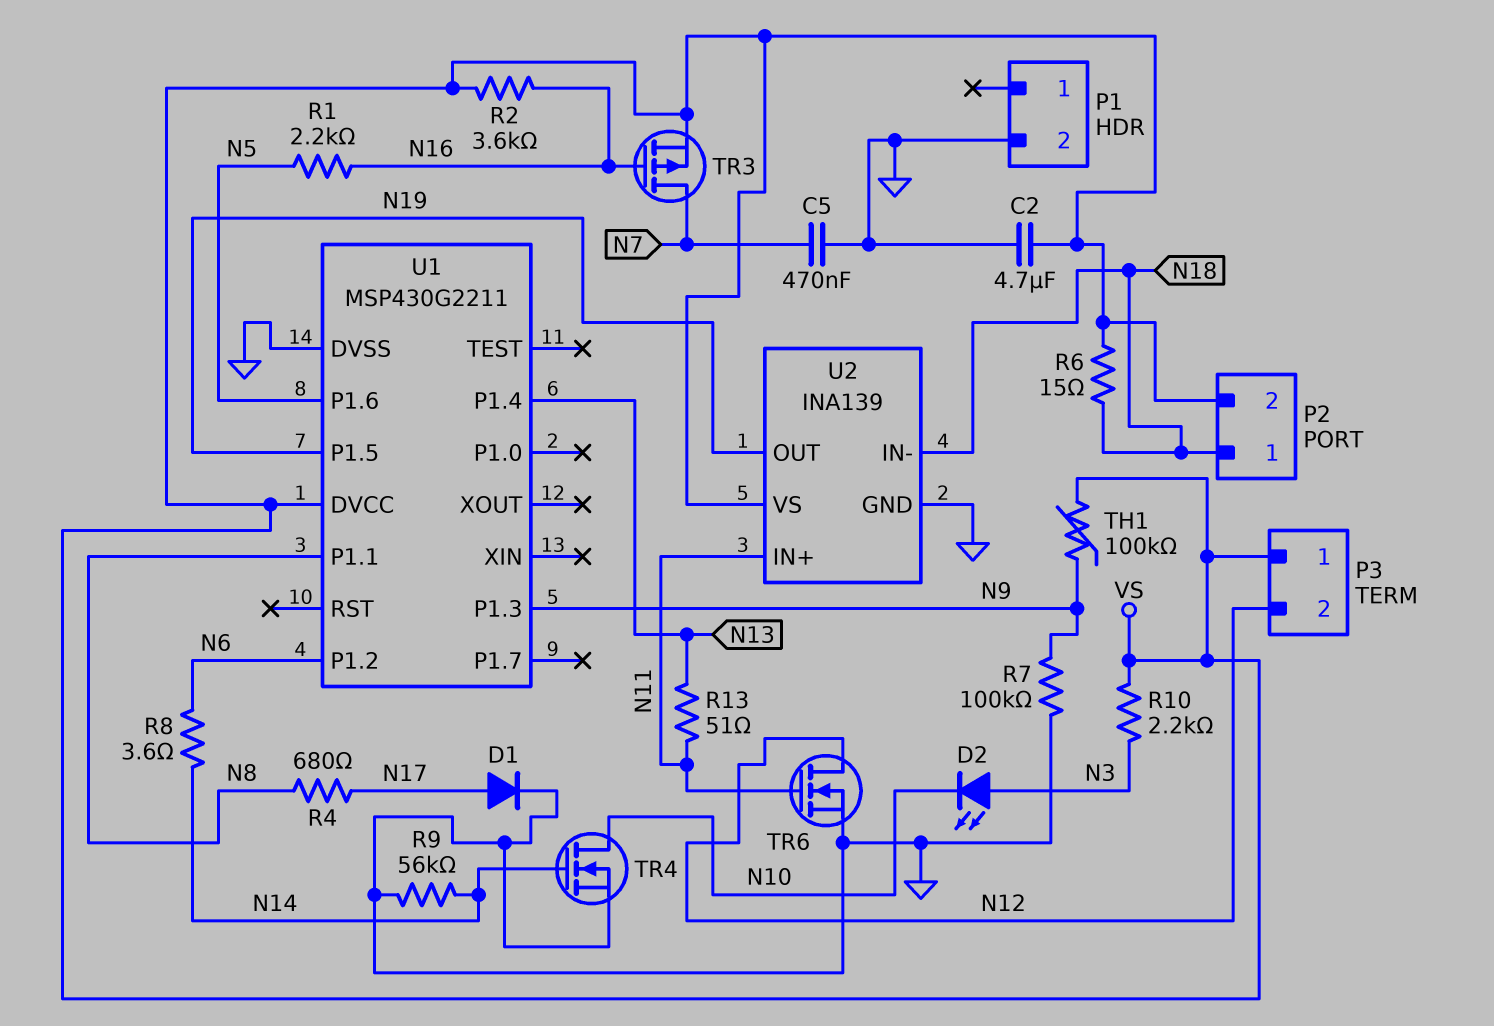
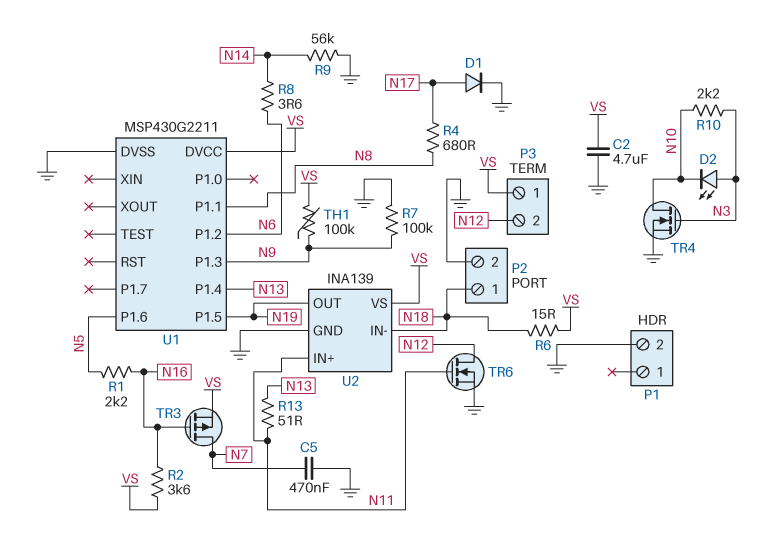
P2 pin 2: VS -> GND
R10: 2.2k (N3, VS) -> 2.2k (N3, N10)
TR4: NMOS (G N14, D N10, S GND) -> NMOS (G N3, D N10, S GND)

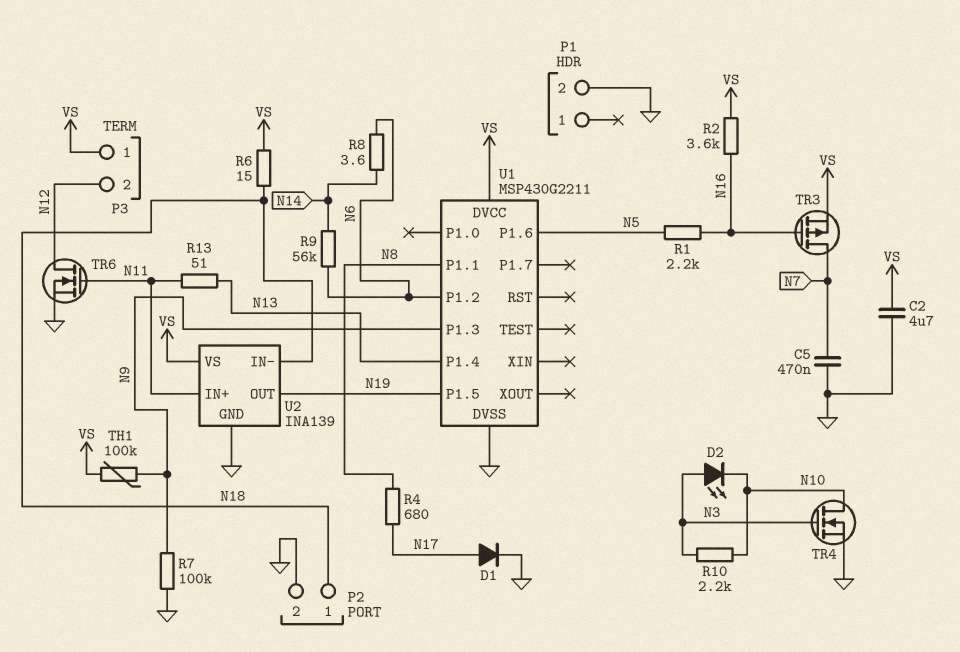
R9: 56k (GND, N14) -> 56k (N6, N14)

